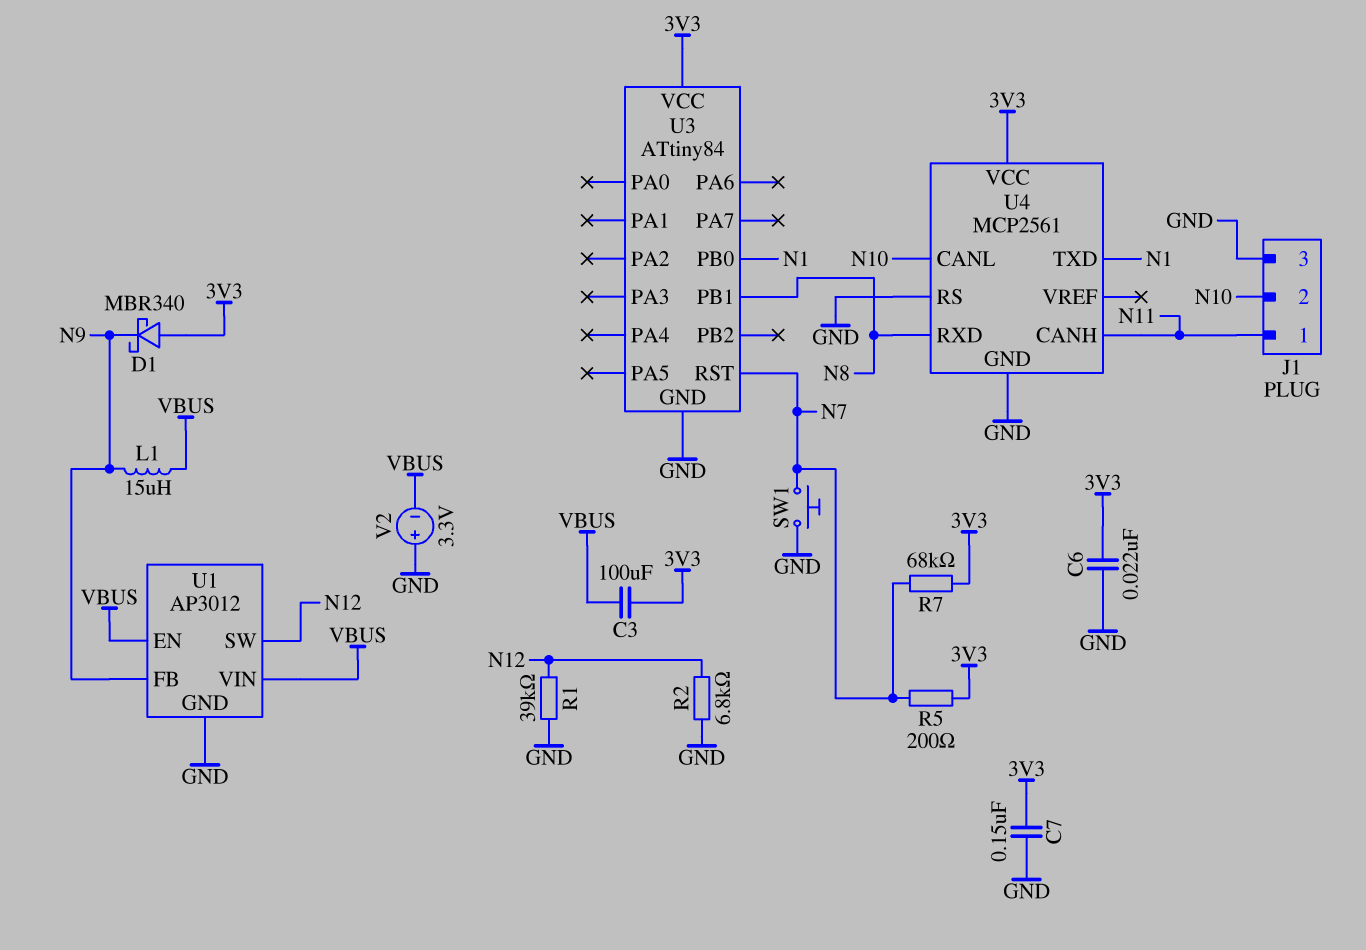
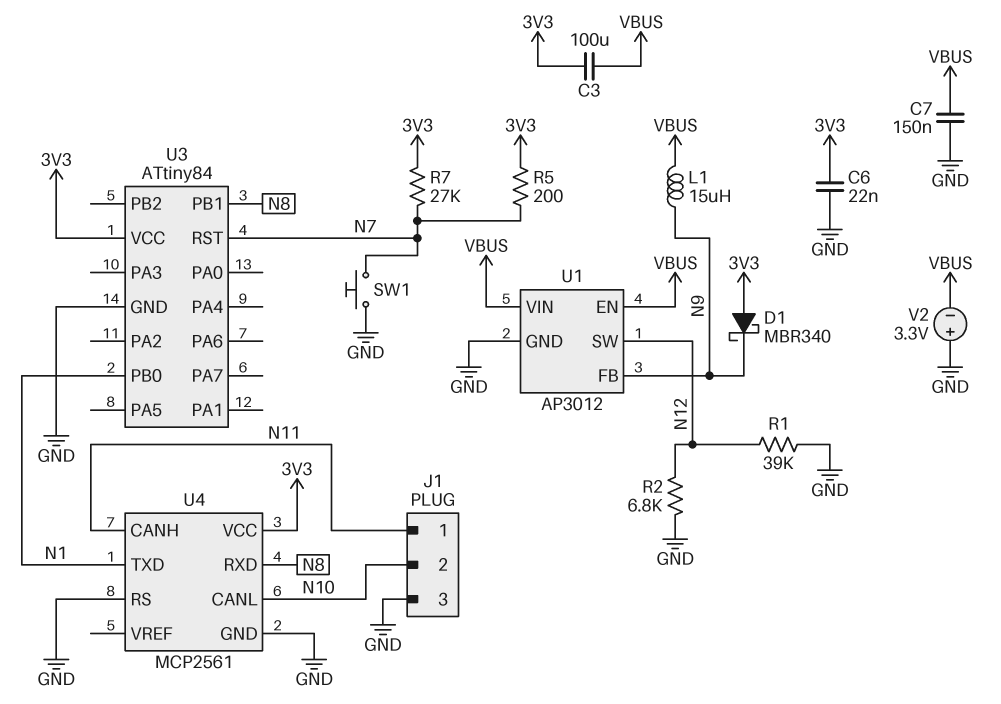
C7: 150nF (3V3, GND) -> 150nF (GND, VBUS)
R7: 68k (3V3, N7) -> 27k (3V3, N7)

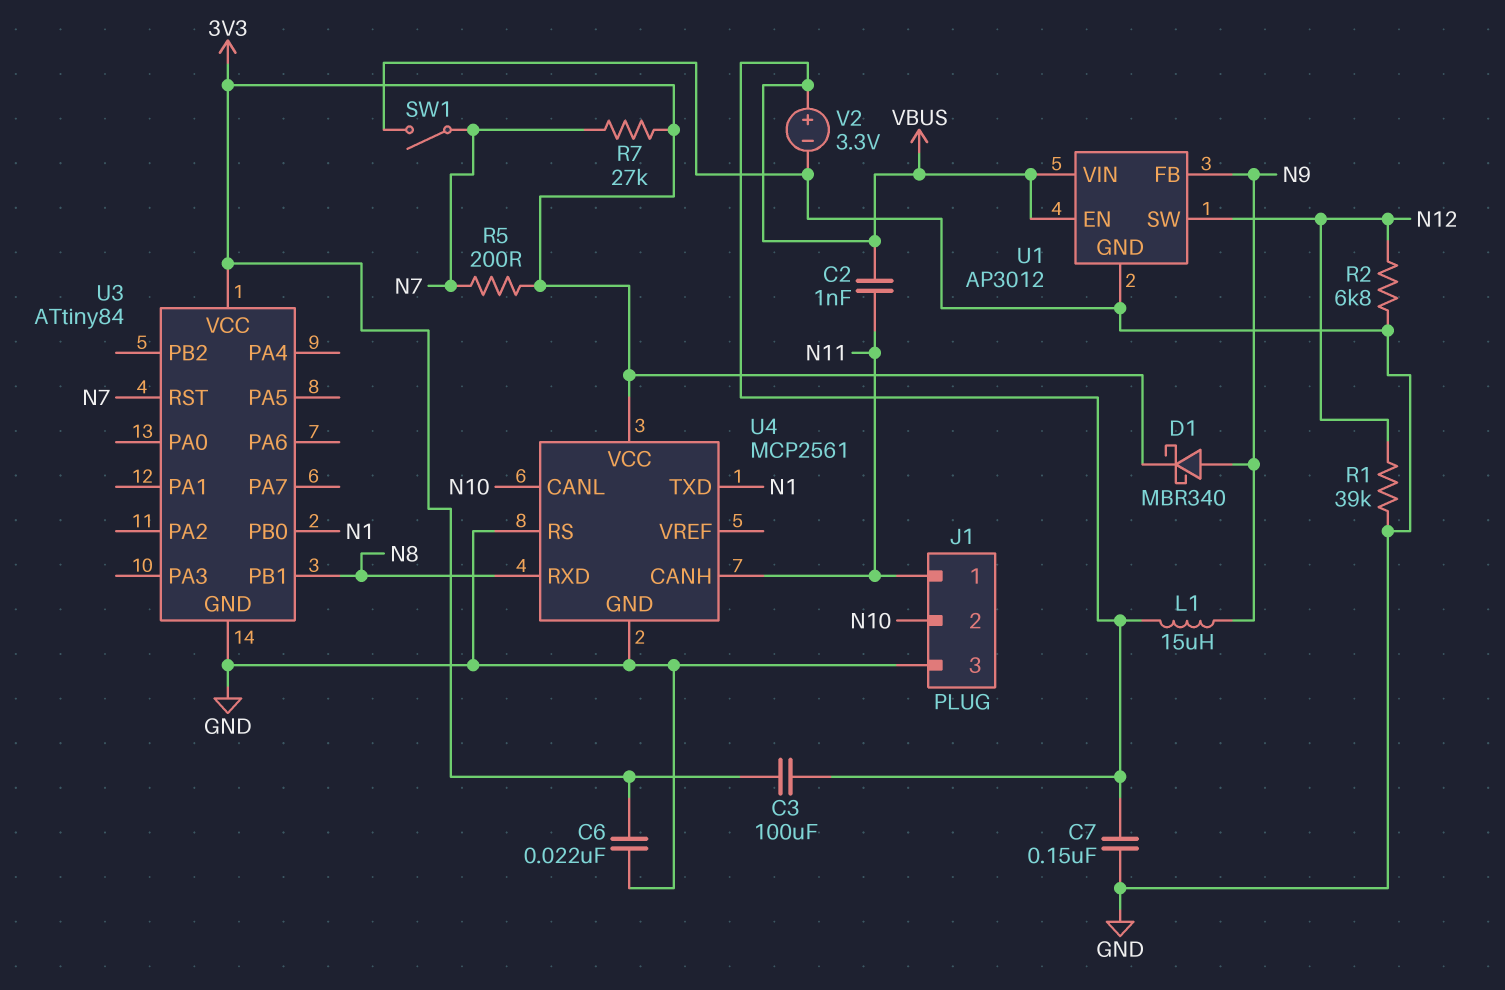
C2: none -> 1nF (N11, VBUS)
D1: schottky MBR340 (A 3V3, K N9) -> schottky MBR340 (A N9, K 3V3)
SW1: button (GND, N7) -> switch (GND, N7)
V2: 3.3V (plus GND, minus VBUS) -> 3.3V (plus VBUS, minus GND)

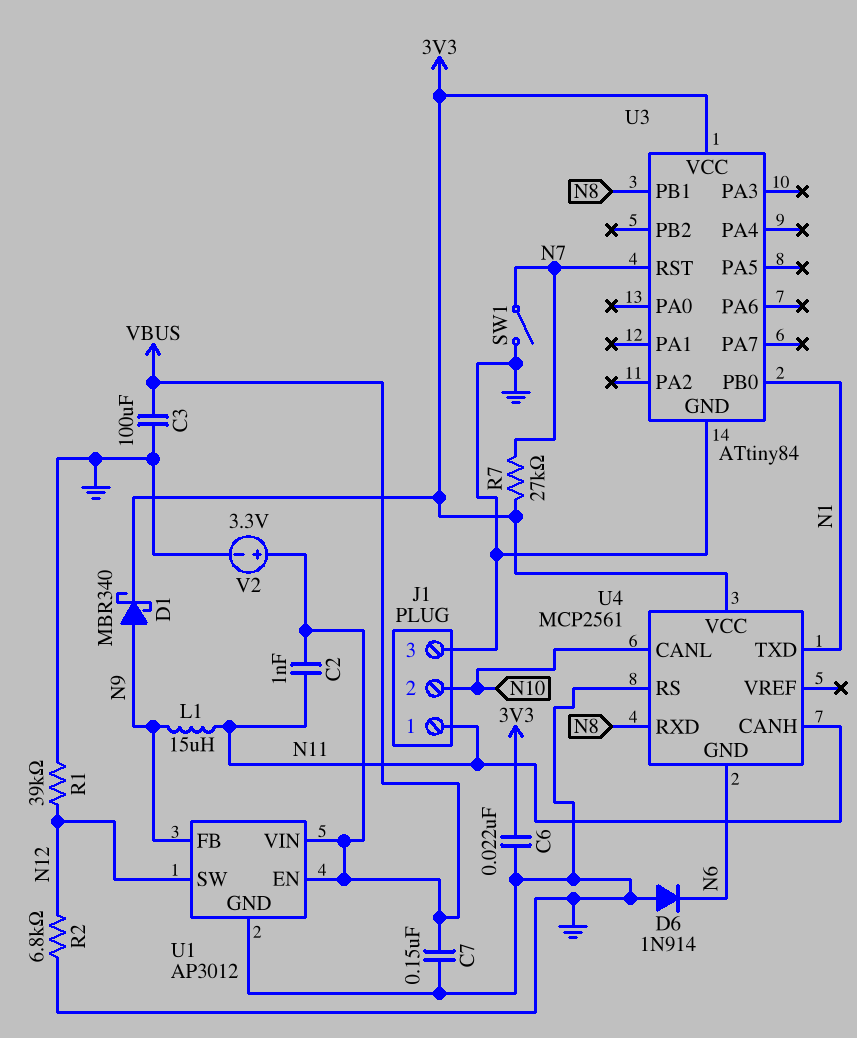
C3: 100uF (3V3, VBUS) -> 100uF (GND, VBUS)
D6: none -> diode 1N914 (A GND, K N6)
L1: 15uH (N9, VBUS) -> 15uH (N9, N11)
R5: 200 (3V3, N7) -> none
U4 pin GND: GND -> N6

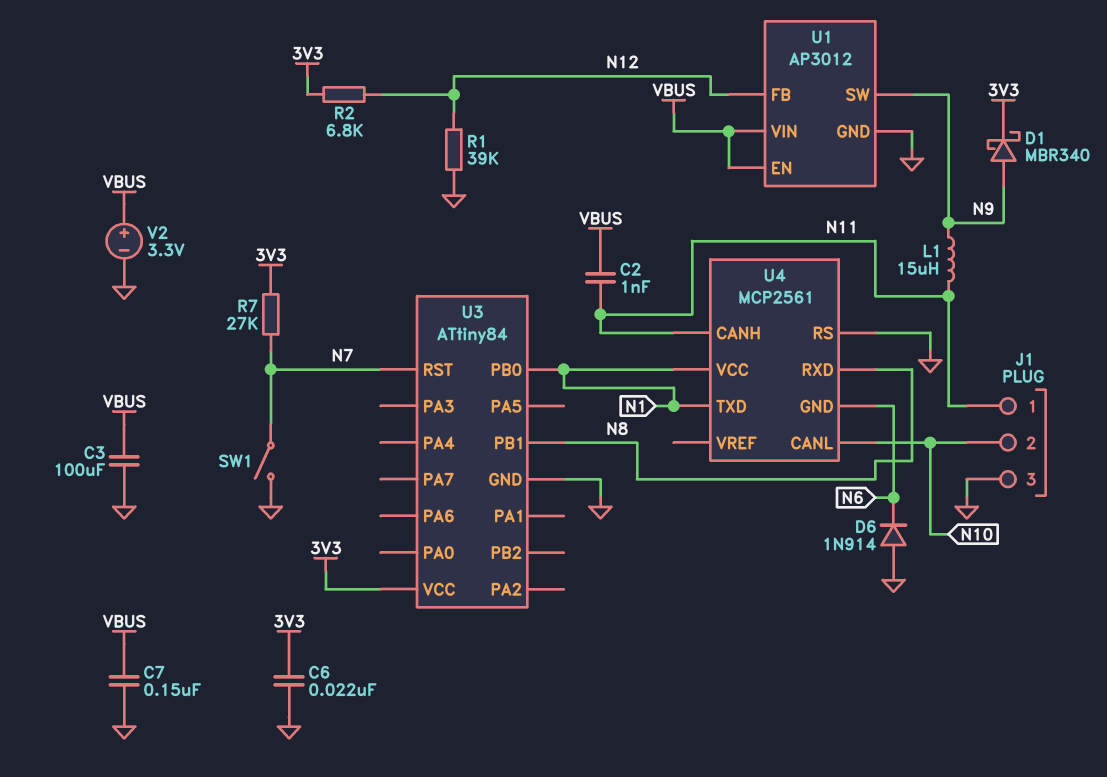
R2: 6.8k (GND, N12) -> 6.8k (3V3, N12)
U1 pin FB: N9 -> N12
U1 pin SW: N12 -> N9
U4 pin VCC: 3V3 -> N1

